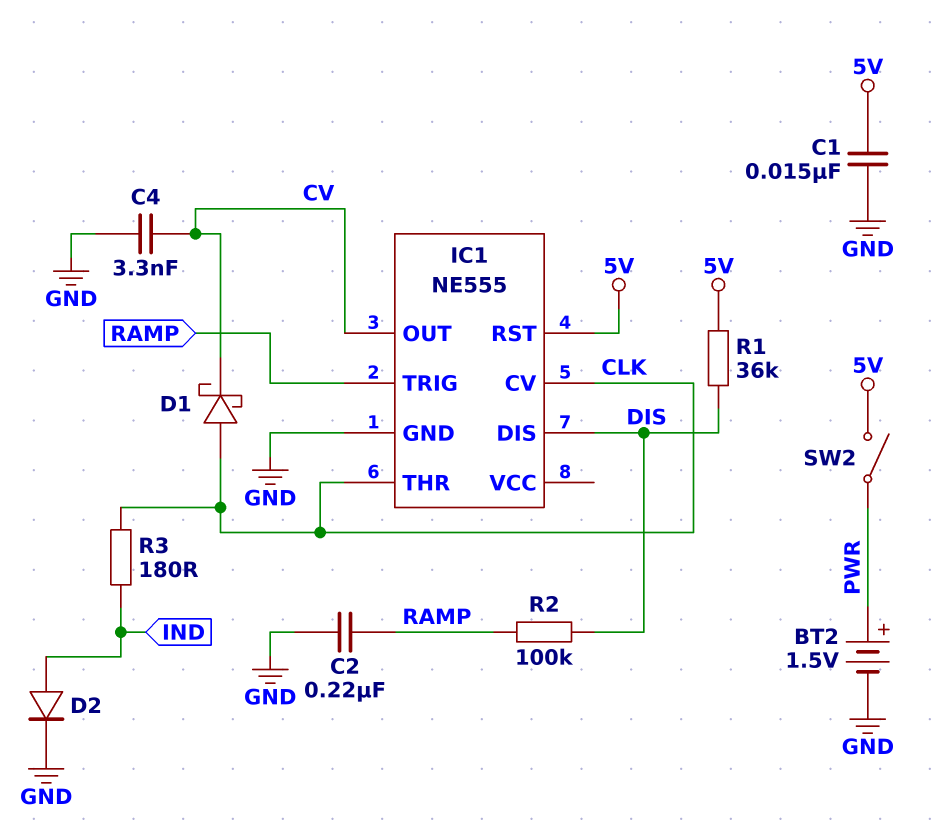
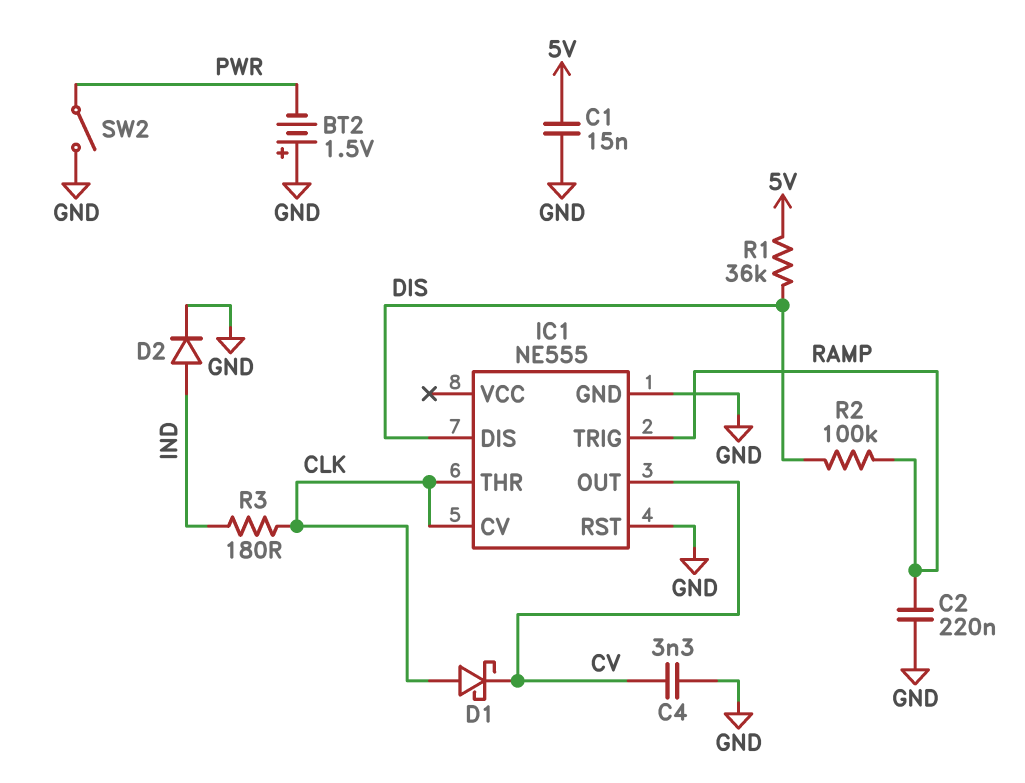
BT2: 1.5V (plus PWR, minus GND) -> 1.5V (plus GND, minus PWR)
IC1 pin RST: 5V -> GND
SW2: switch (5V, PWR) -> switch (GND, PWR)

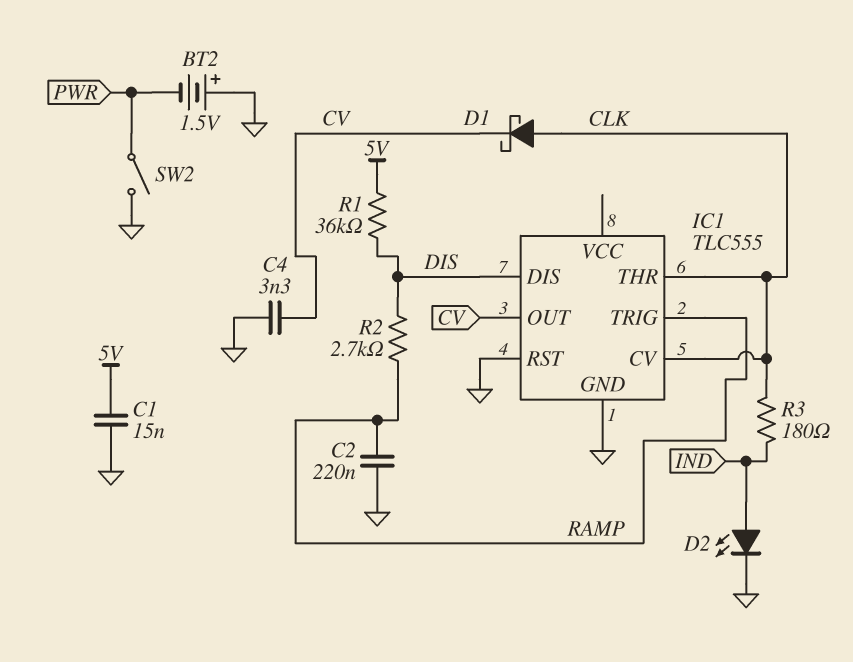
D2: diode (A IND, K GND) -> LED (A IND, K GND)
IC1: NE555 -> TLC555
R2: 100k (DIS, RAMP) -> 2.7k (DIS, RAMP)

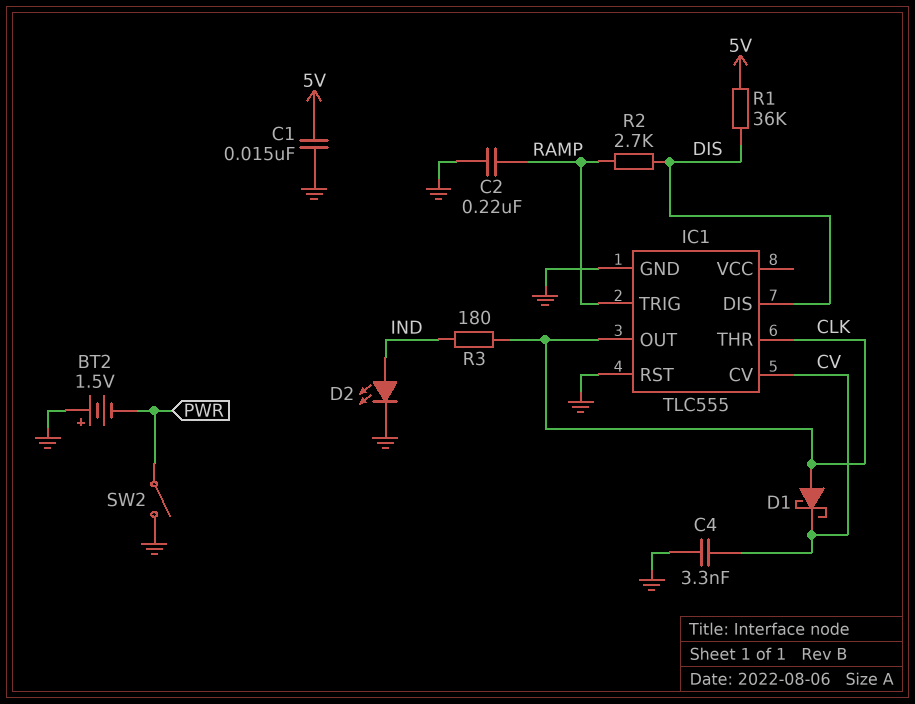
IC1 pin CV: CLK -> CV
IC1 pin OUT: CV -> CLK

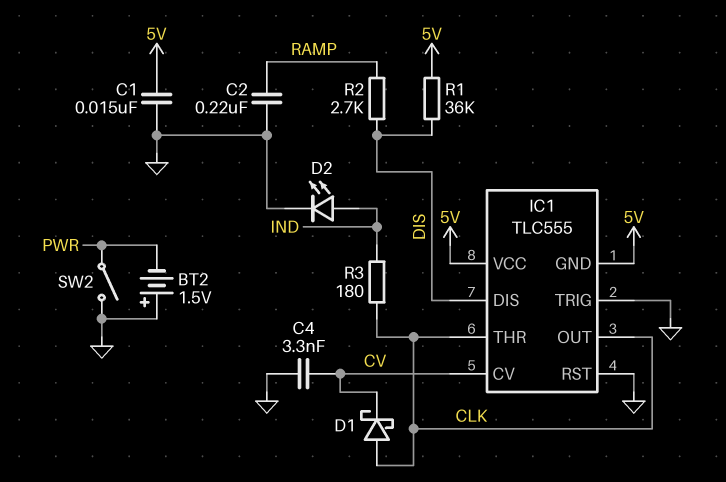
IC1 pin GND: GND -> 5V
IC1 pin TRIG: RAMP -> GND
IC1 pin VCC: none -> 5V

